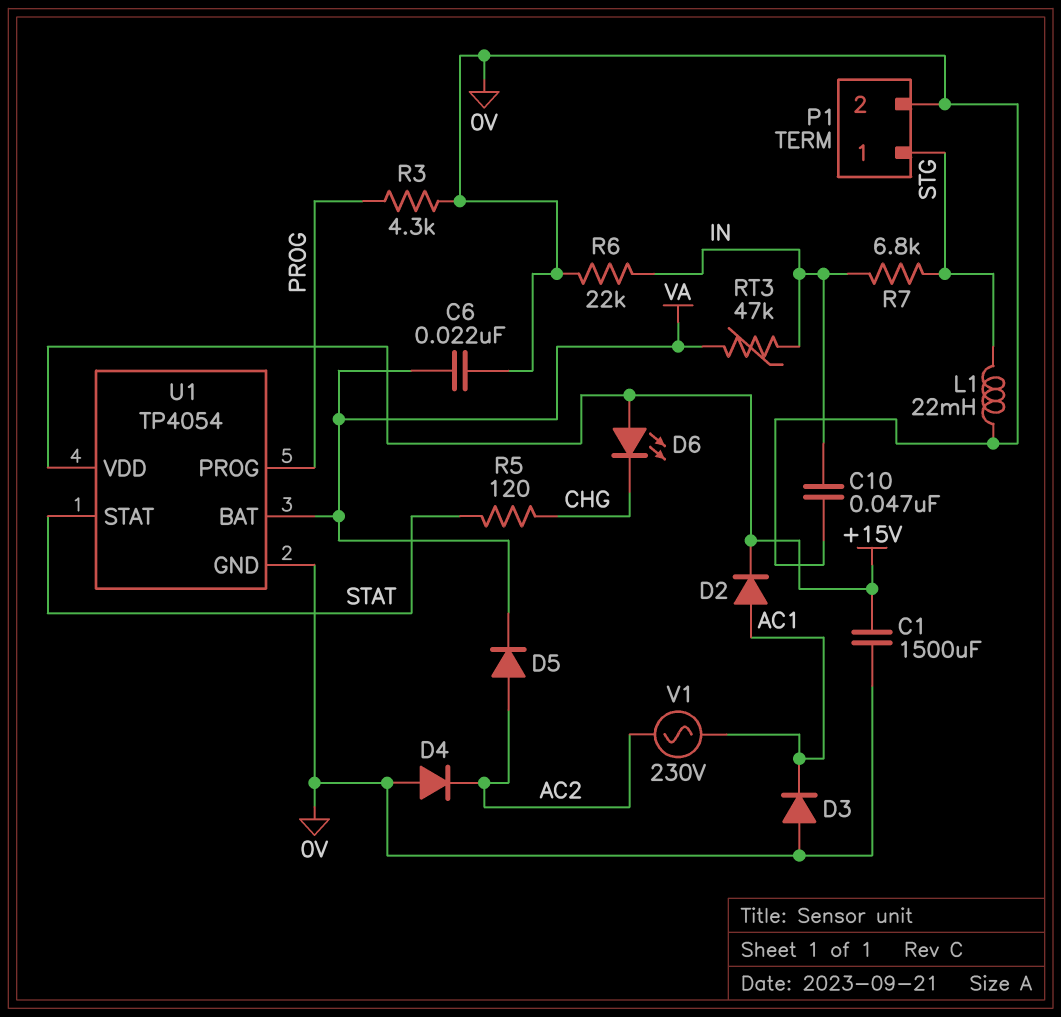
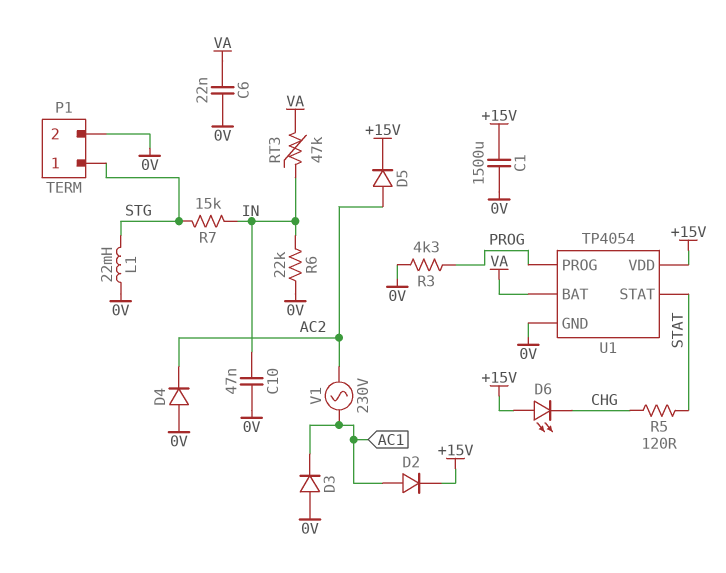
D5: diode (A AC2, K VA) -> diode (A AC2, K +15V)
R7: 6.8k (IN, STG) -> 15k (IN, STG)

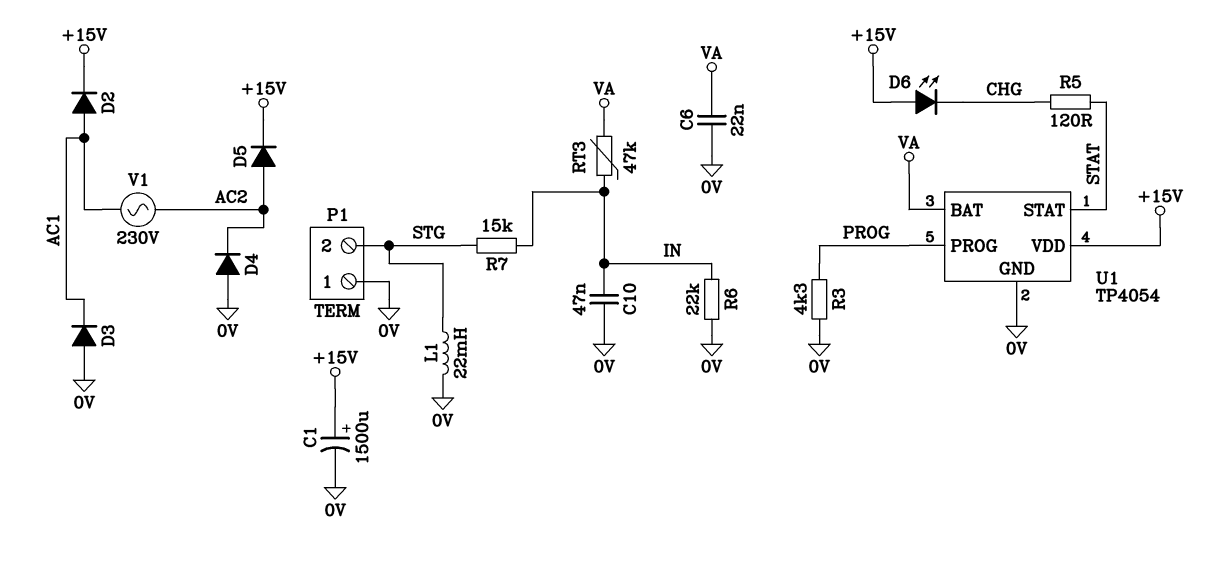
C1: 1500uF (+15V, 0V) -> 1500uF (plus +15V, minus 0V)
P1 pin 1: STG -> 0V
P1 pin 2: 0V -> STG

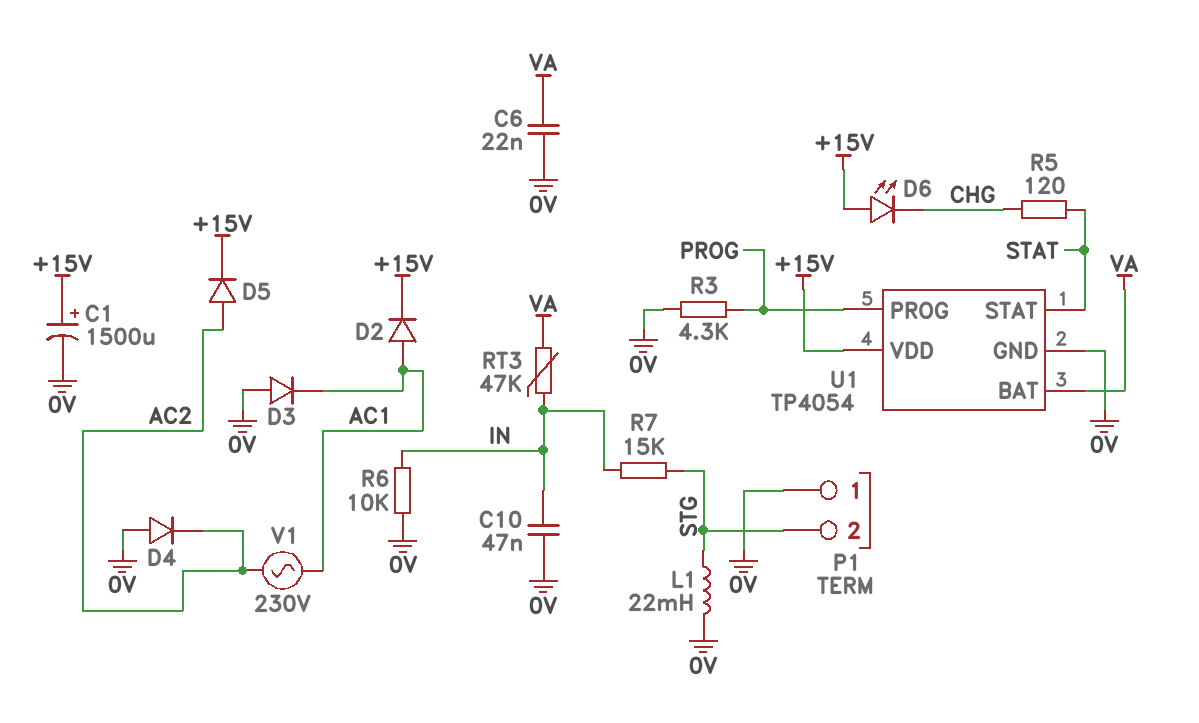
R6: 22k (0V, IN) -> 10k (0V, IN)

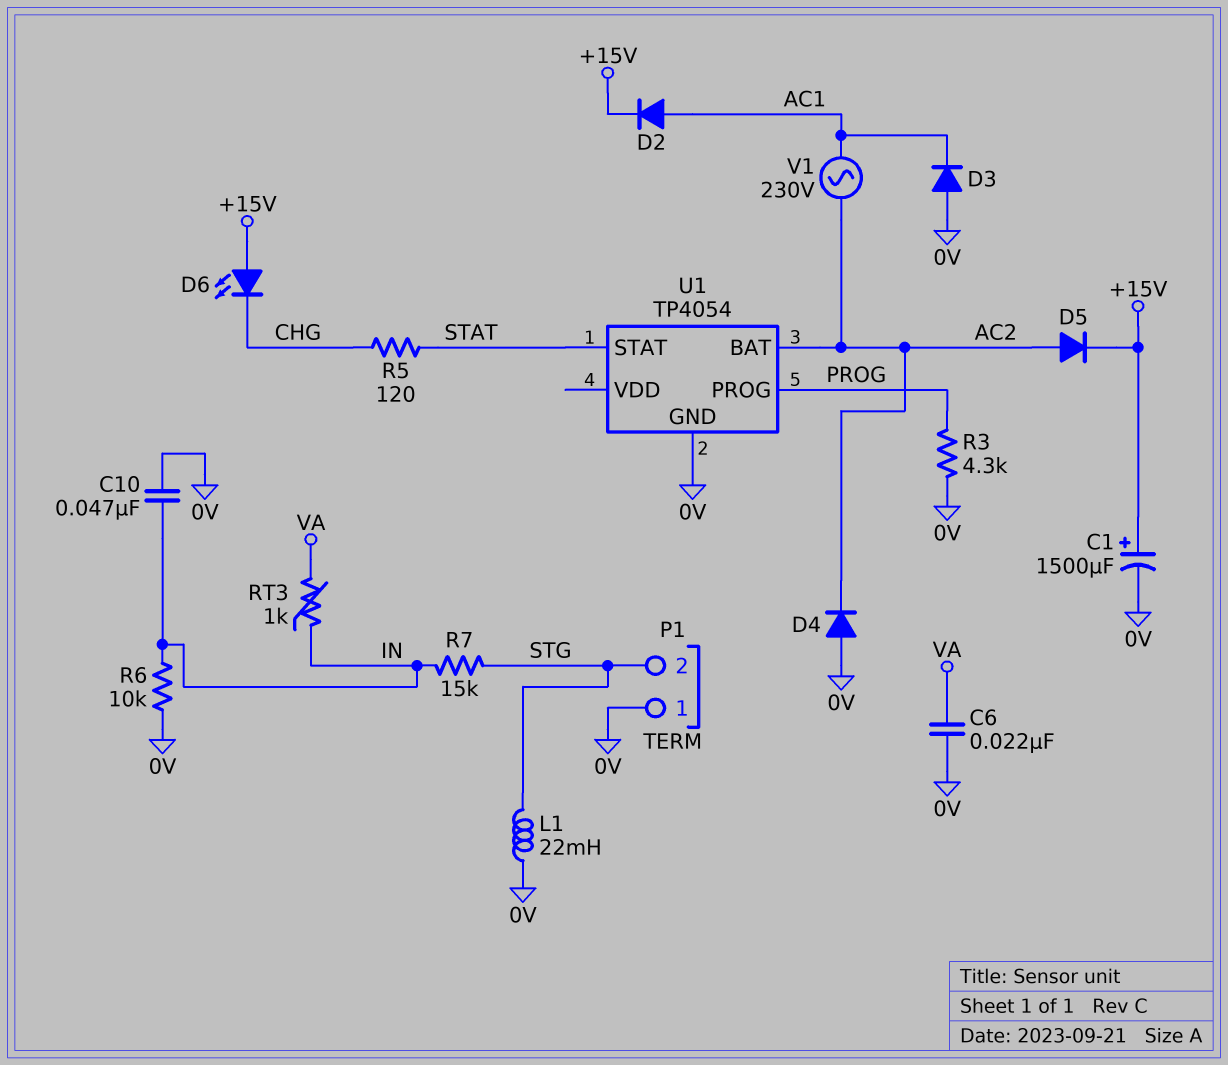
RT3: 47k (IN, VA) -> 1k (IN, VA)
U1 pin BAT: VA -> AC2
U1 pin VDD: +15V -> none

